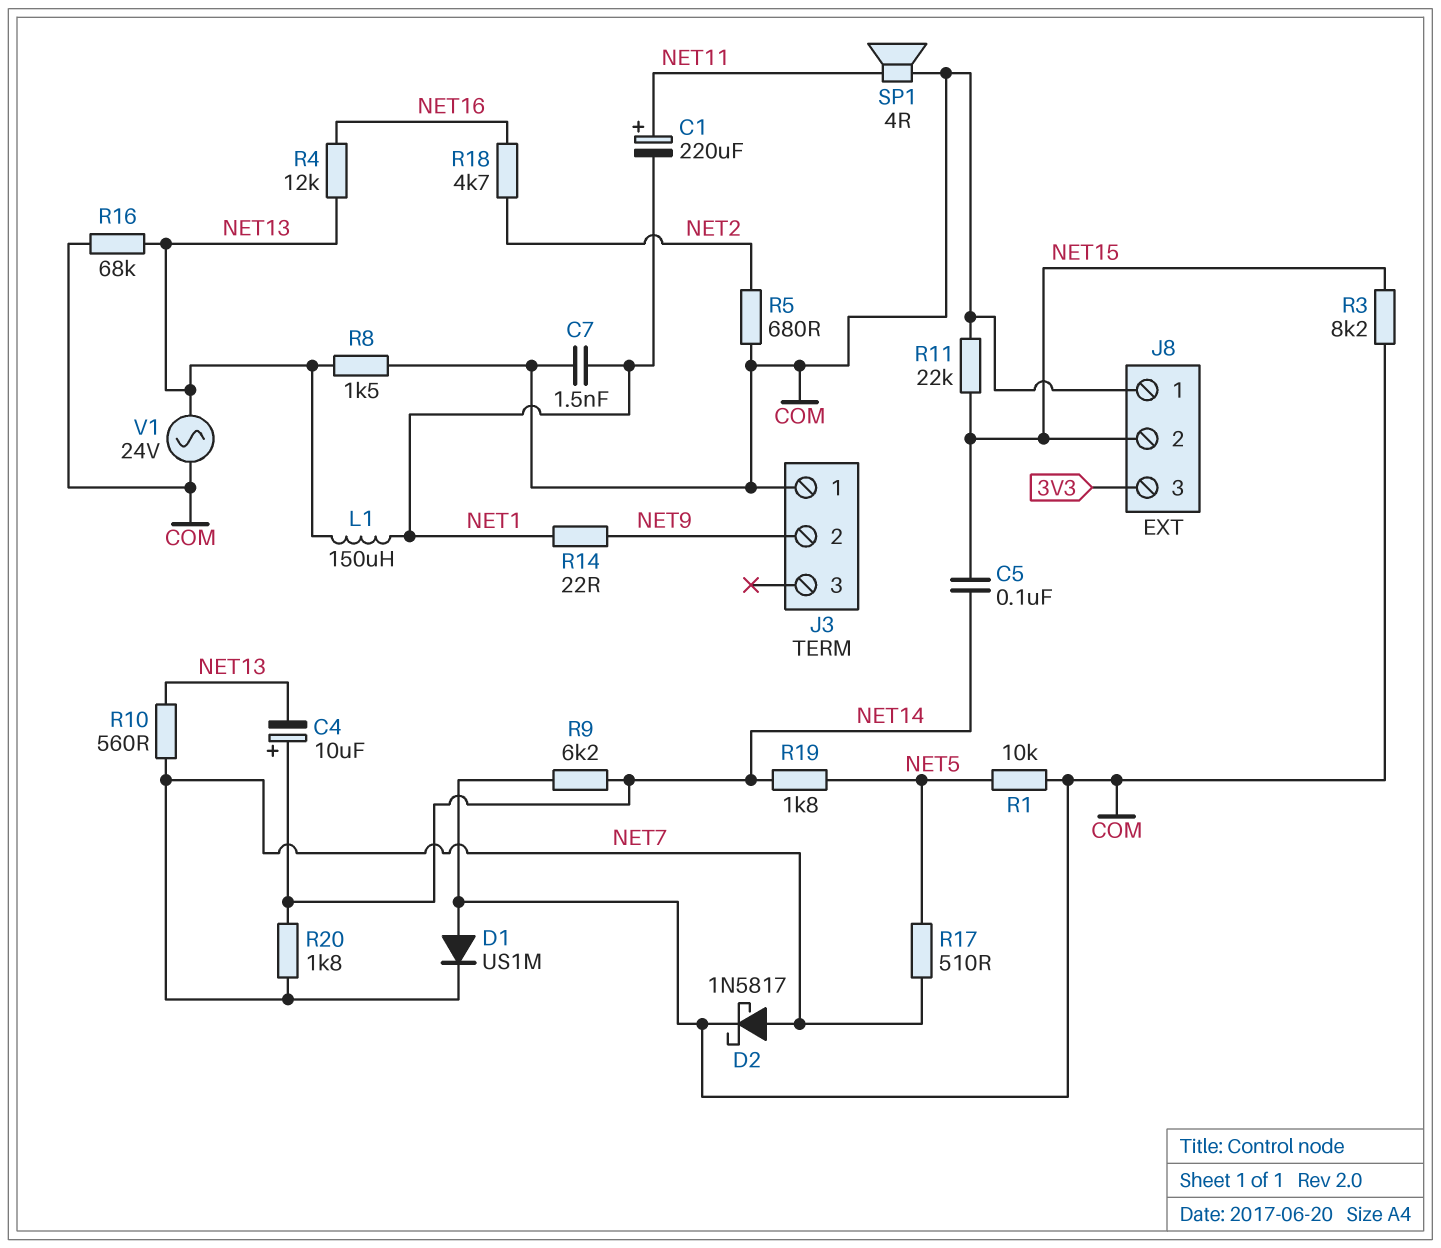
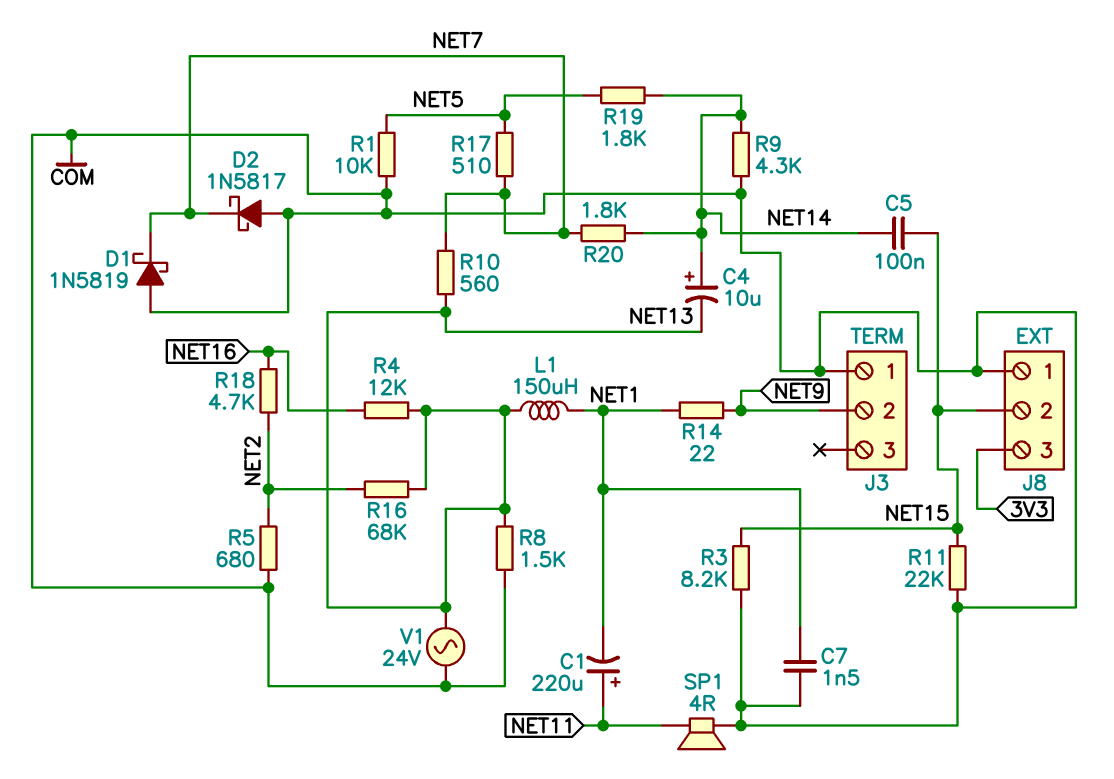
D1: diode US1M (A COM, K NET7) -> schottky 1N5819 (A COM, K NET7)
D2: schottky 1N5817 (A NET7, K COM) -> schottky 1N5817 (A COM, K NET7)
R9: 6.2k (COM, NET14) -> 4.3k (COM, NET14)
R16: 68k (COM, NET13) -> 68k (NET2, NET13)

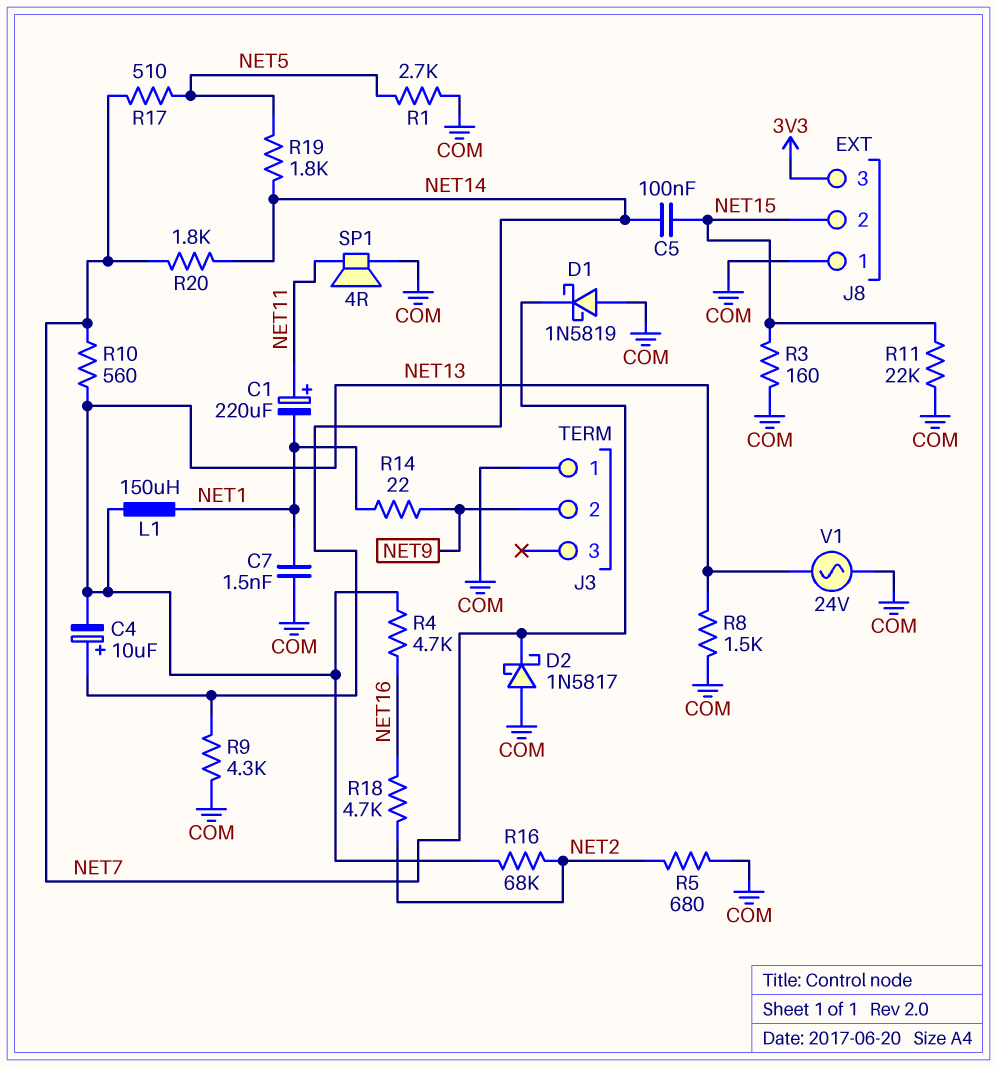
R1: 10k (COM, NET5) -> 2.7k (COM, NET5)
R3: 8.2k (COM, NET15) -> 160 (COM, NET15)
R4: 12k (NET13, NET16) -> 4.7k (NET13, NET16)

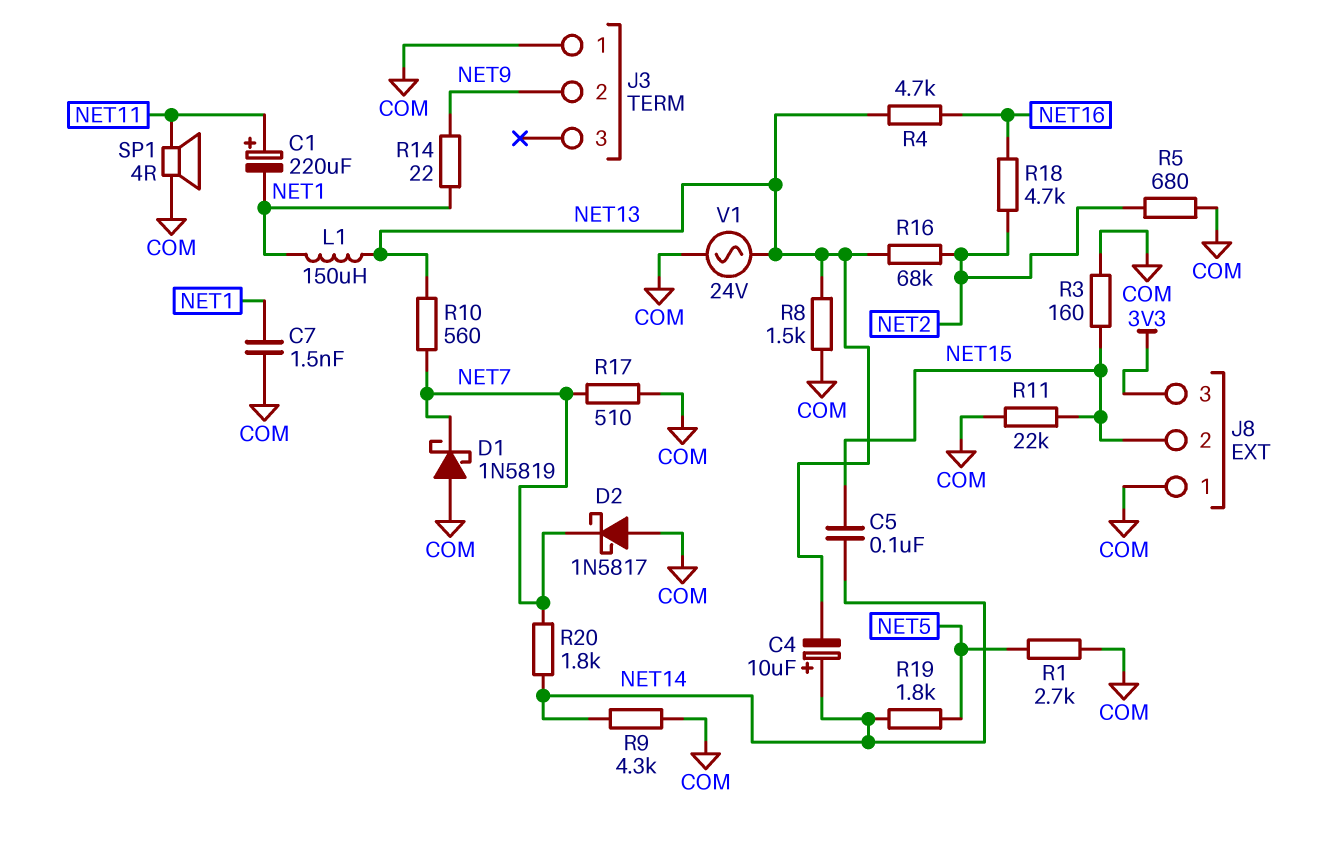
R17: 510 (NET5, NET7) -> 510 (COM, NET7)

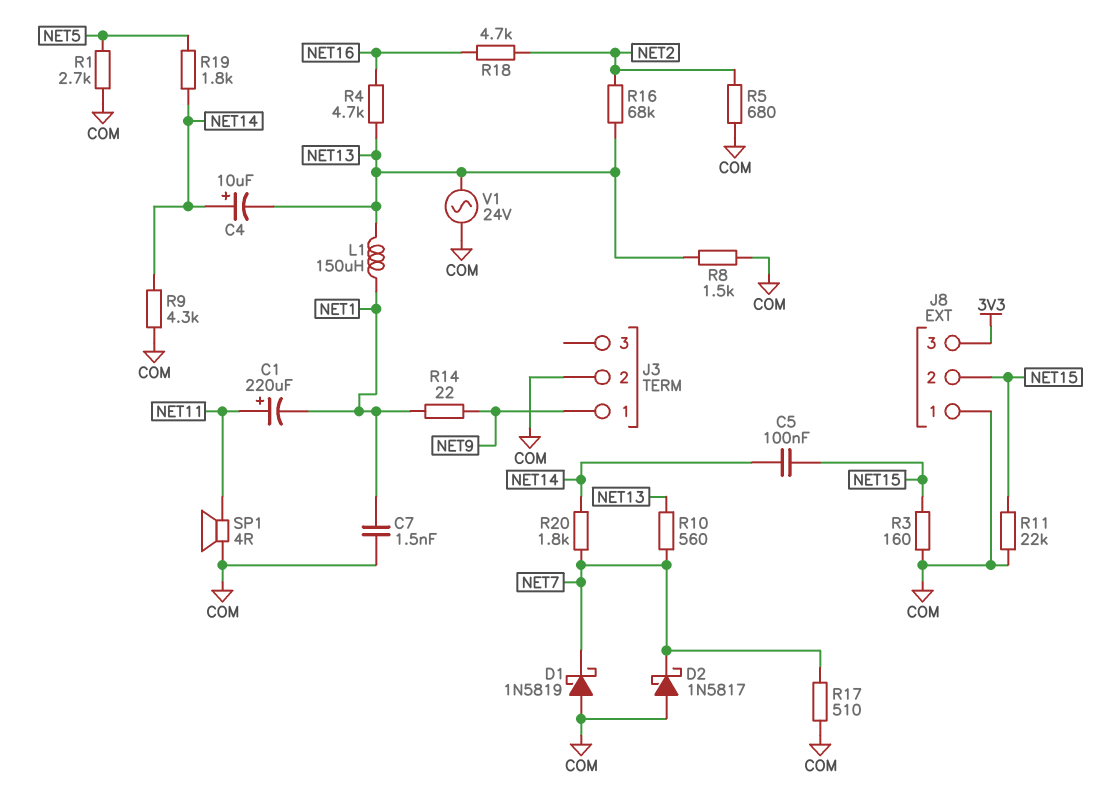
J3 pin 1: COM -> NET9
J3 pin 2: NET9 -> COM

